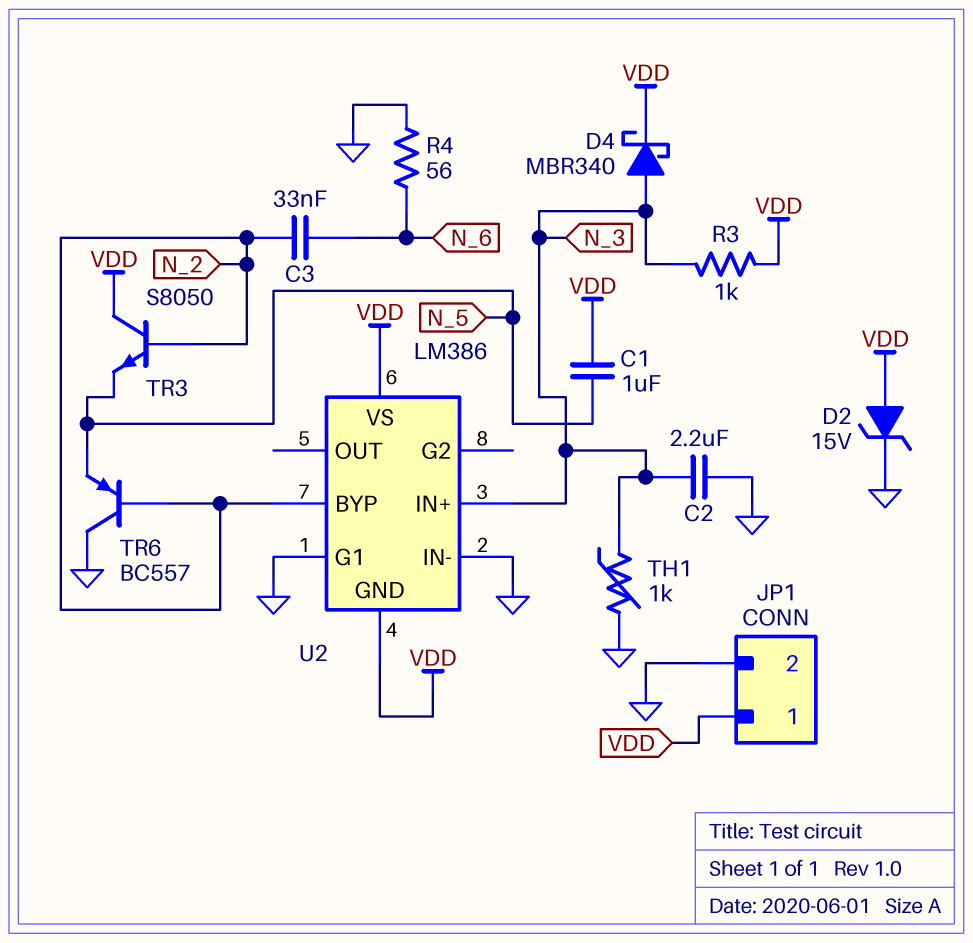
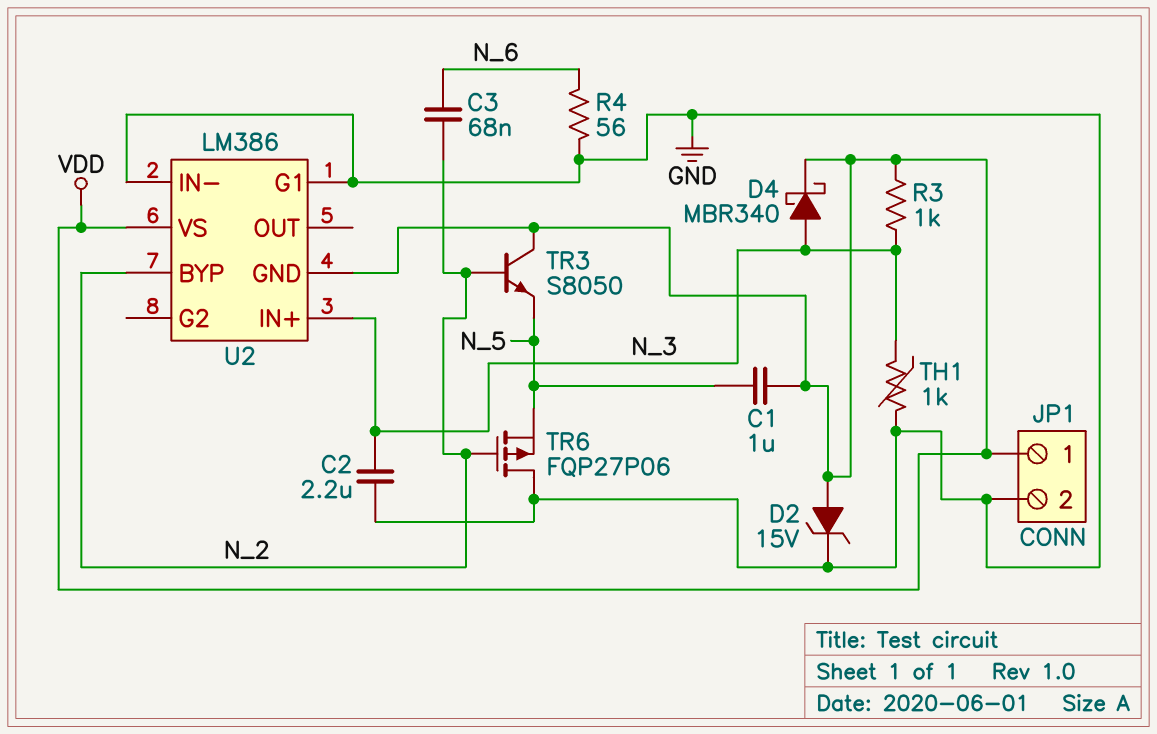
C3: 33nF (N_2, N_6) -> 68nF (N_2, N_6)
TR6: PNP BC557 (B N_2, C GND, E N_5) -> PMOS FQP27P06 (G N_2, D GND, S N_5)

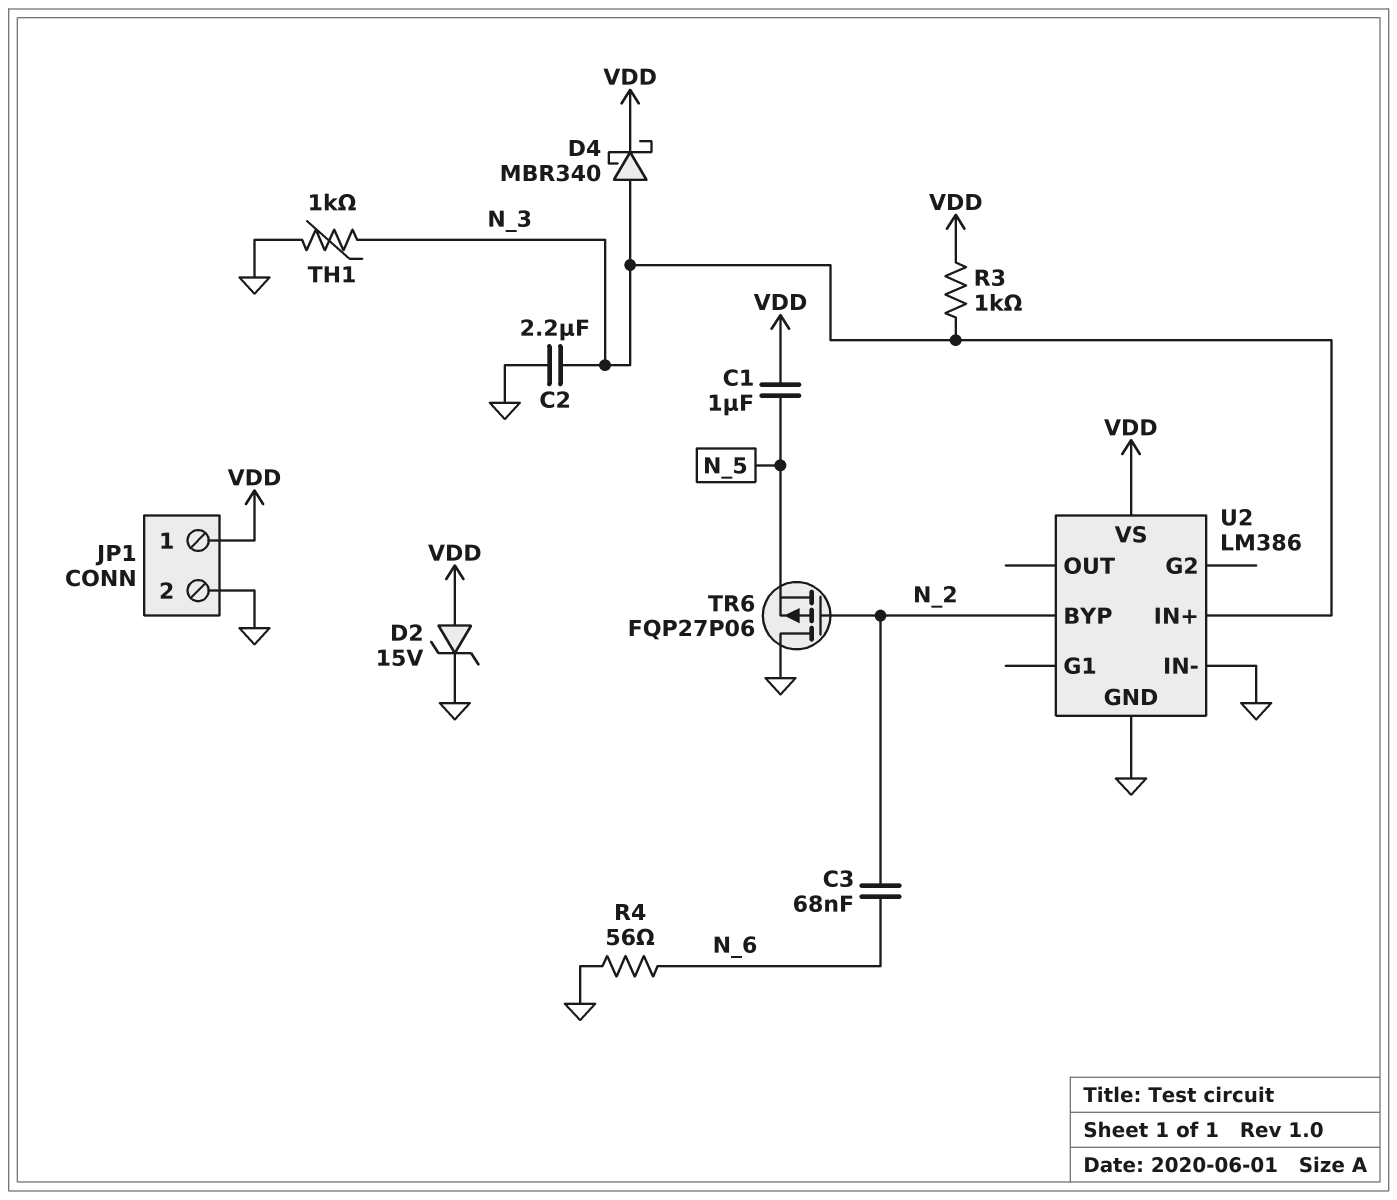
TR3: NPN S8050 (B N_2, C VDD, E N_5) -> none
U2 pin G1: GND -> none
U2 pin GND: VDD -> GND

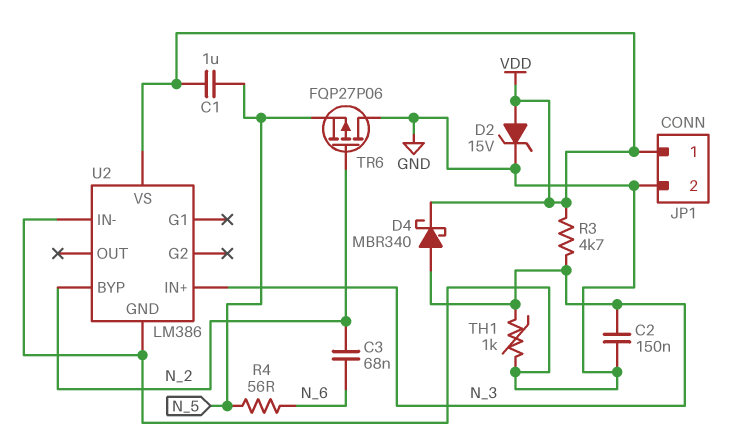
C2: 2.2uF (GND, N_3) -> 150nF (GND, N_3)
R3: 1k (N_3, VDD) -> 4.7k (N_3, VDD)
R4: 56 (GND, N_6) -> 56 (N_5, N_6)

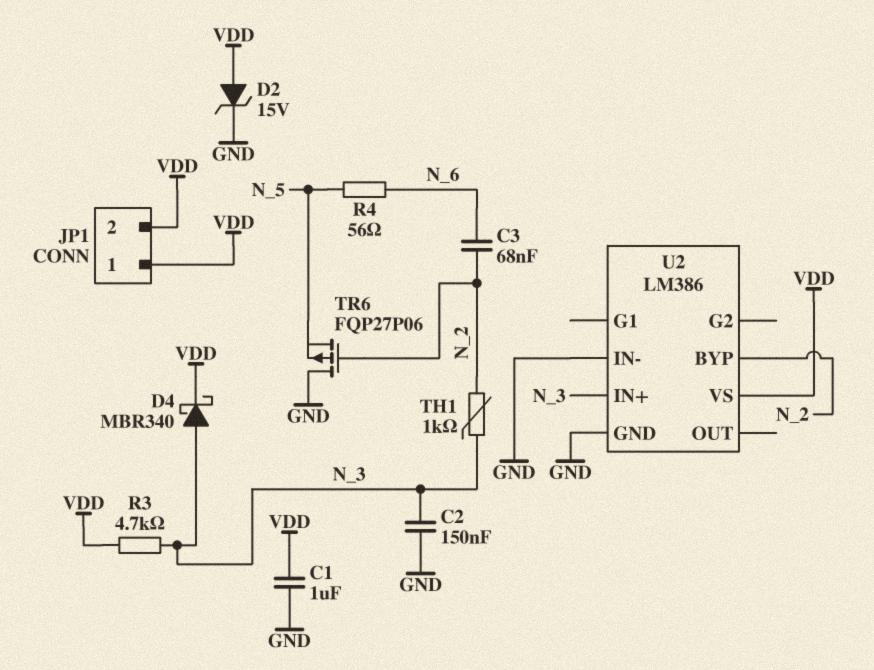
C1: 1uF (N_5, VDD) -> 1uF (GND, VDD)
JP1 pin 2: GND -> VDD
TH1: 1k (GND, N_3) -> 1k (N_2, N_3)

